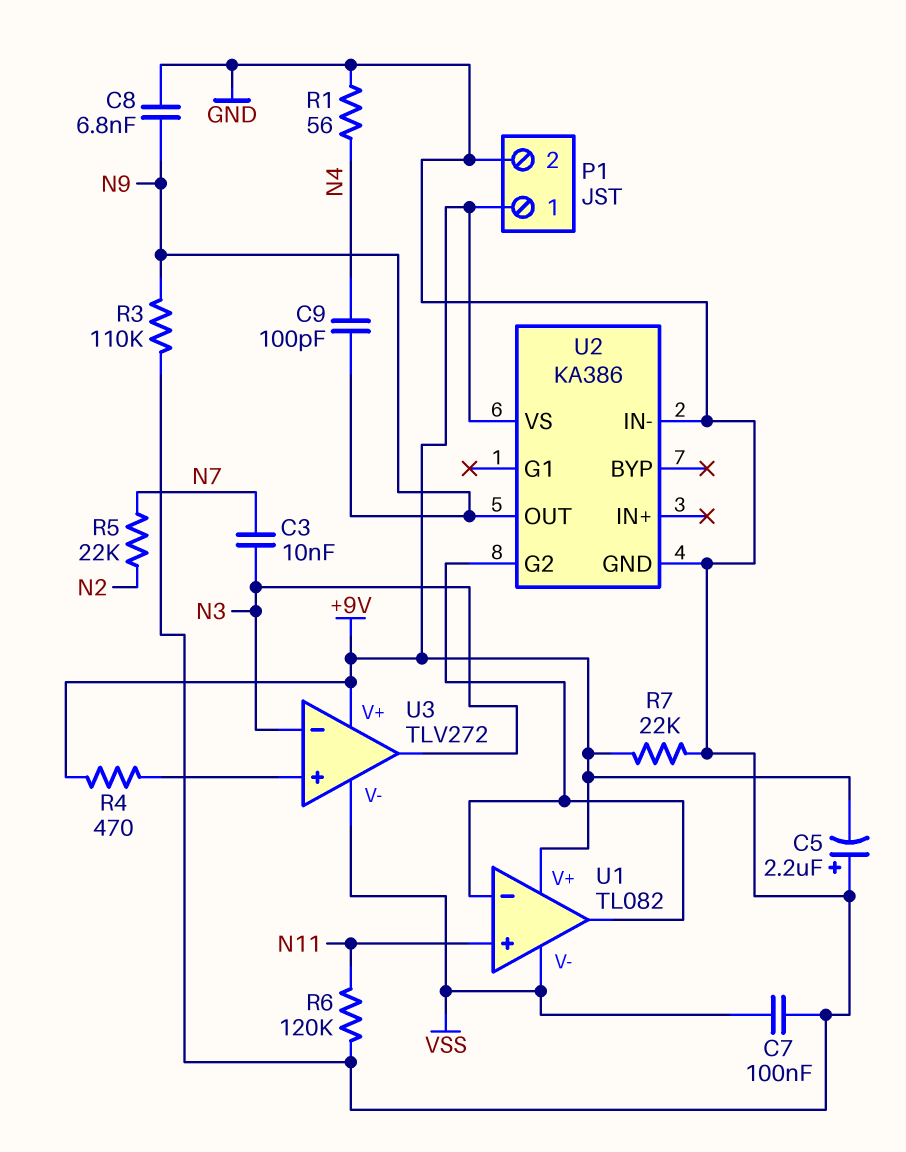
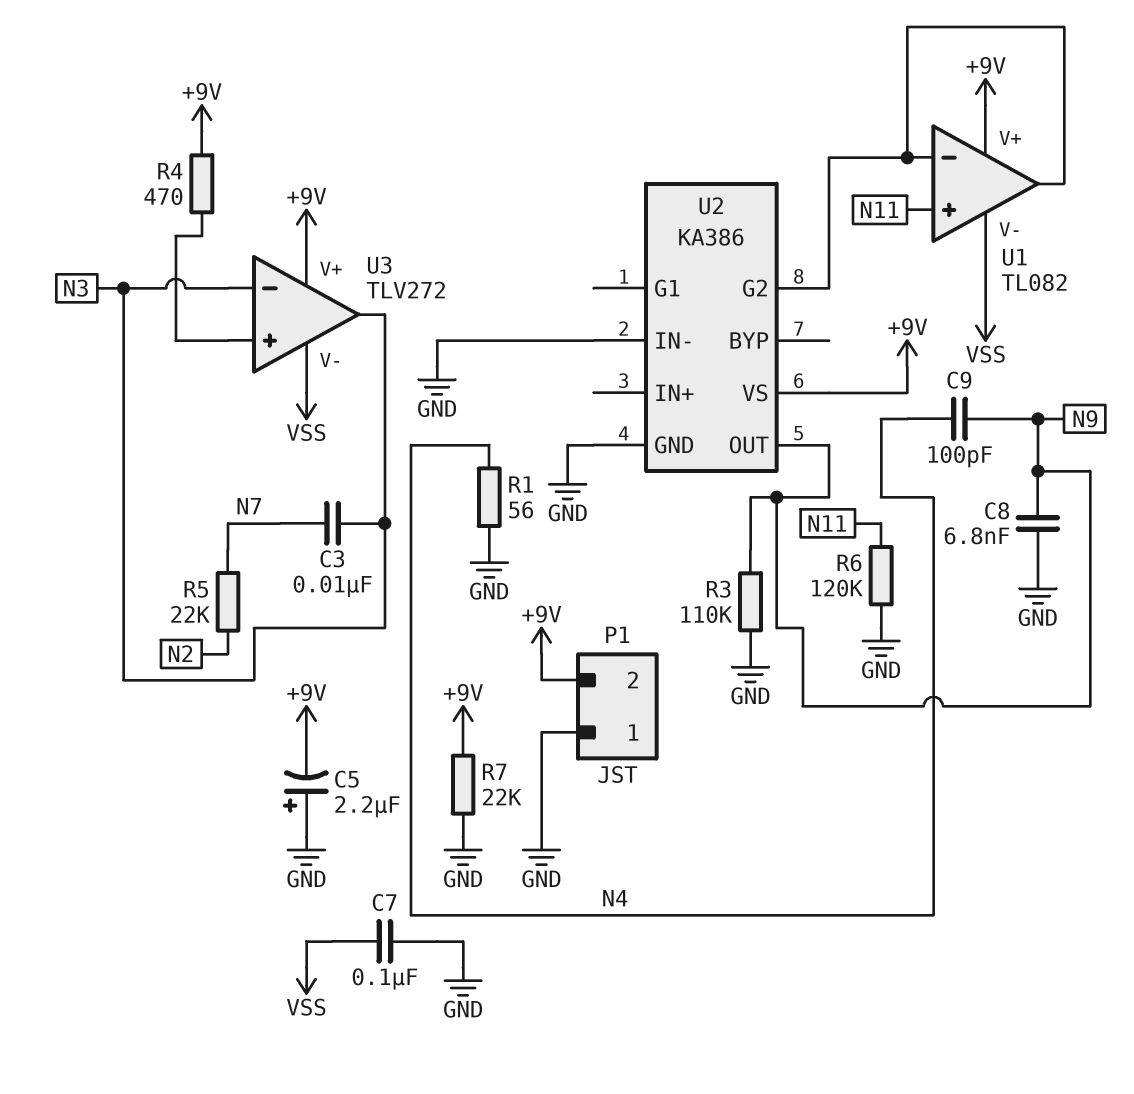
P1 pin 1: +9V -> GND
P1 pin 2: GND -> +9V

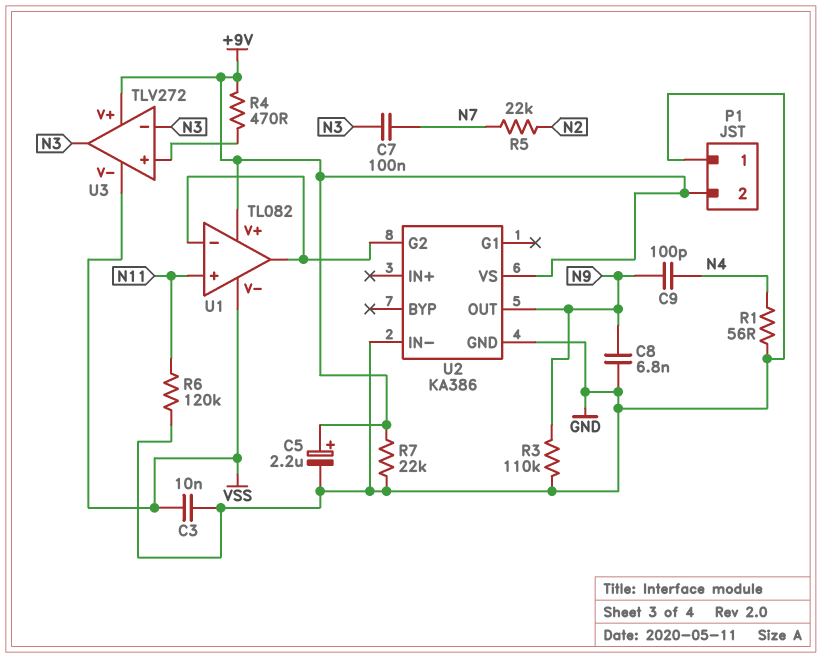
C3: 10nF (N3, N7) -> 10nF (GND, VSS)
C5: 2.2uF (plus GND, minus +9V) -> 2.2uF (plus +9V, minus GND)
C7: 100nF (GND, VSS) -> 100nF (N3, N7)

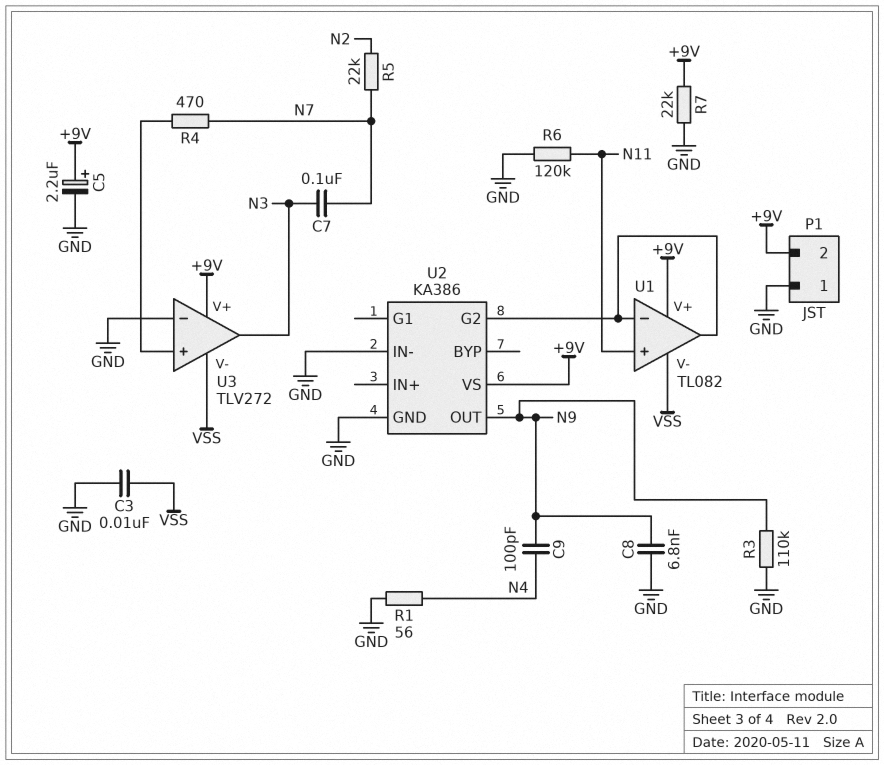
R4: 470 (+9V, U3/in+) -> 470 (N7, U3/in+)
U3 pin in-: N3 -> GND

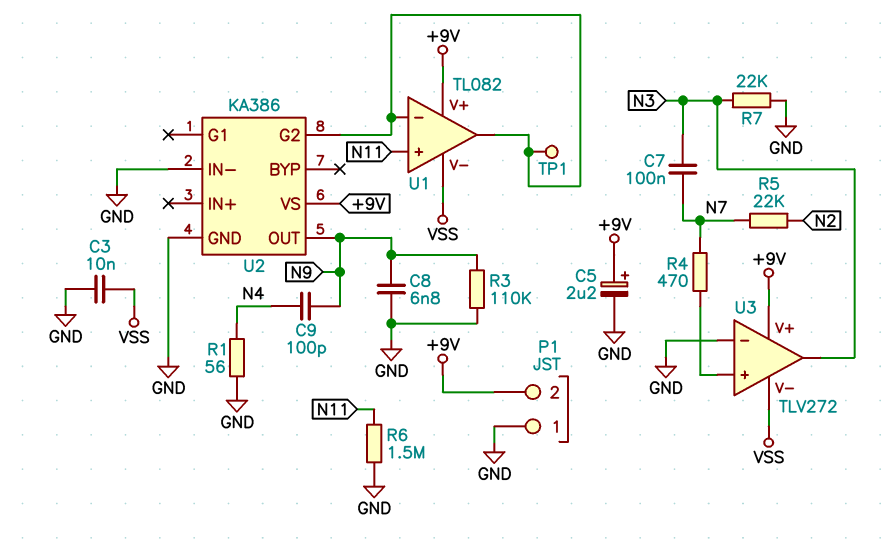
R6: 120k (GND, N11) -> 1.5M (GND, N11)
R7: 22k (+9V, GND) -> 22k (GND, N3)
TP1: none -> test point (U1/in-)

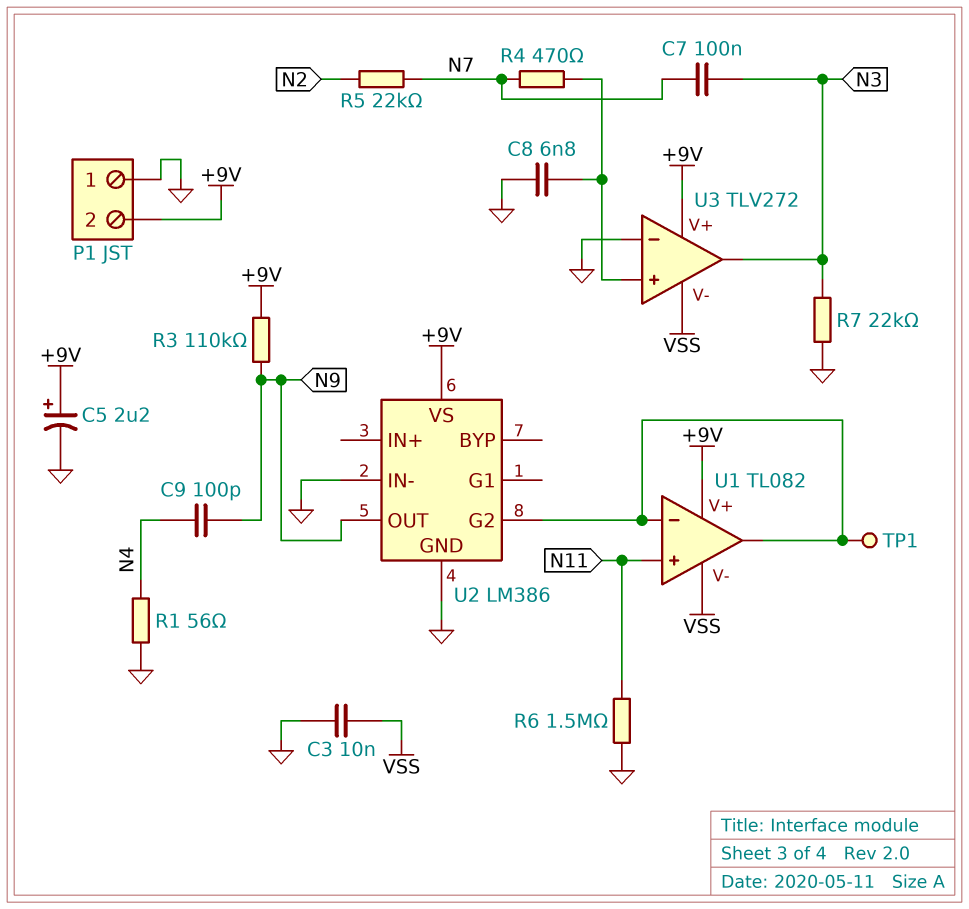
C8: 6.8nF (GND, N9) -> 6.8nF (GND, U3/in+)
R3: 110k (GND, N9) -> 110k (+9V, N9)
U2: KA386 -> LM386

